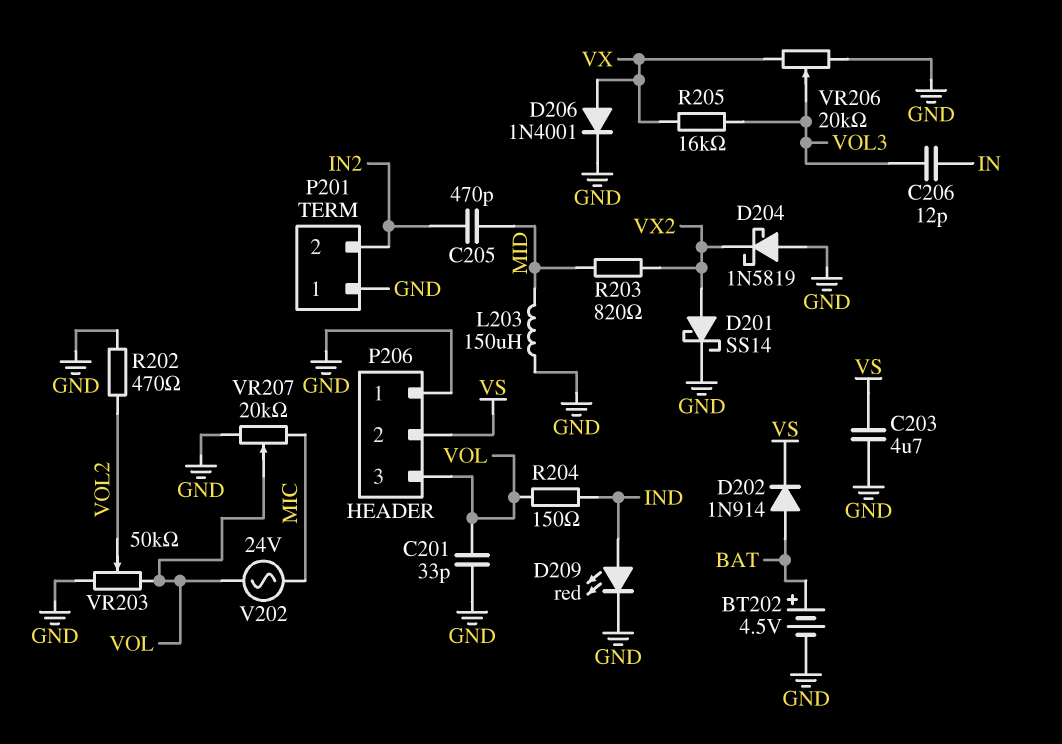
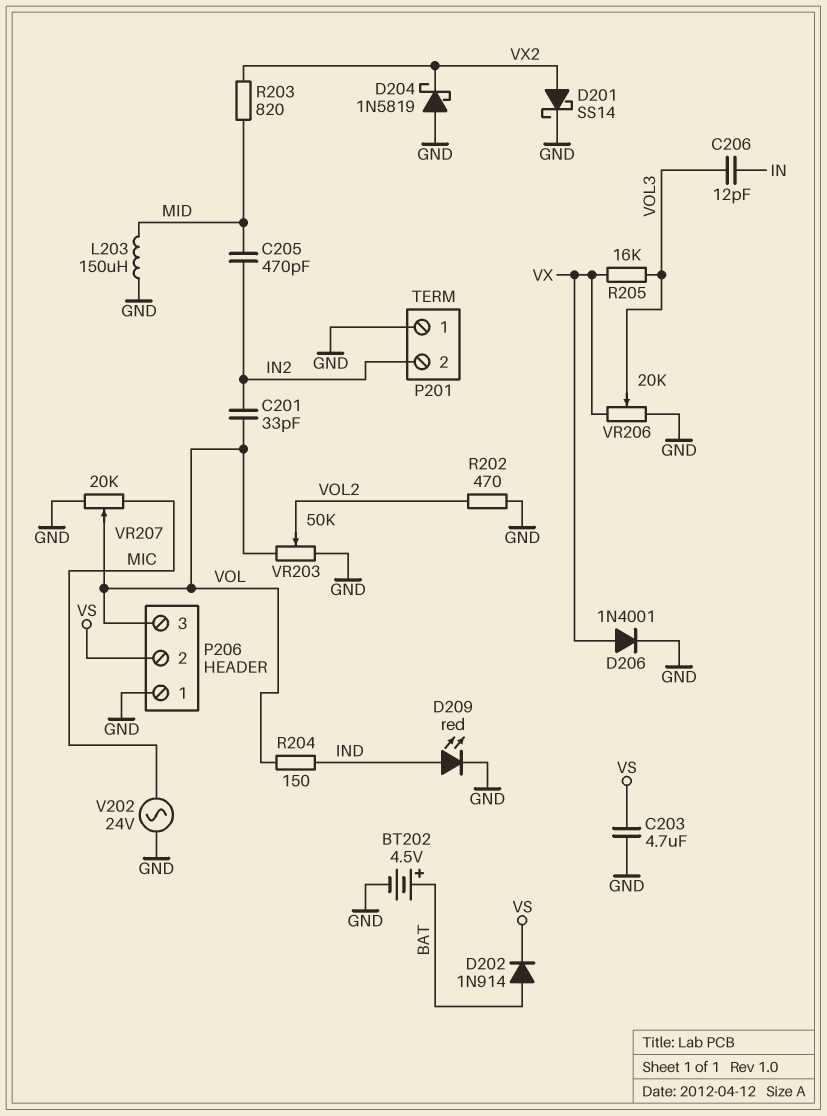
C201: 33pF (GND, VOL) -> 33pF (IN2, VOL)
V202: AC 24V (MIC, VOL) -> AC 24V (GND, MIC)

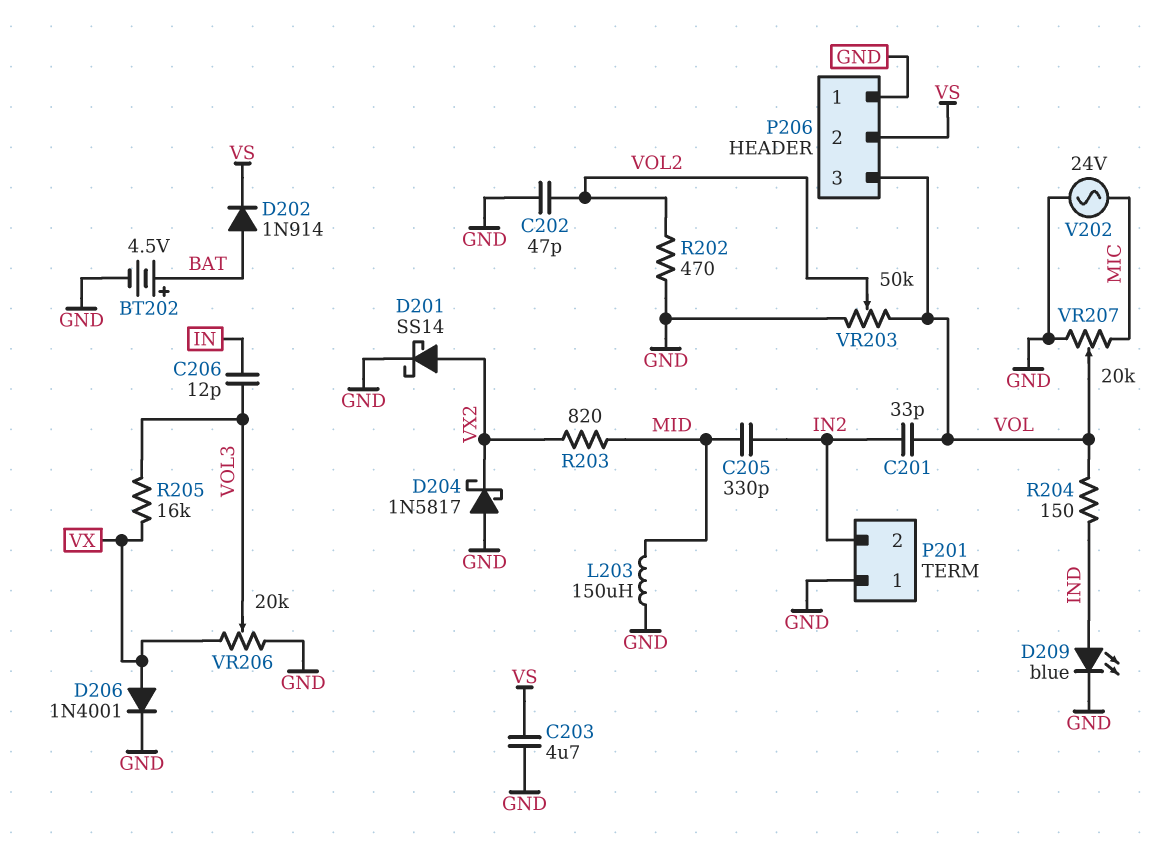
C202: none -> 47pF (GND, VOL2)
C205: 470pF (IN2, MID) -> 330pF (IN2, MID)
D204: schottky 1N5819 (A GND, K VX2) -> schottky 1N5817 (A GND, K VX2)
D209: LED red (A IND, K GND) -> LED blue (A IND, K GND)

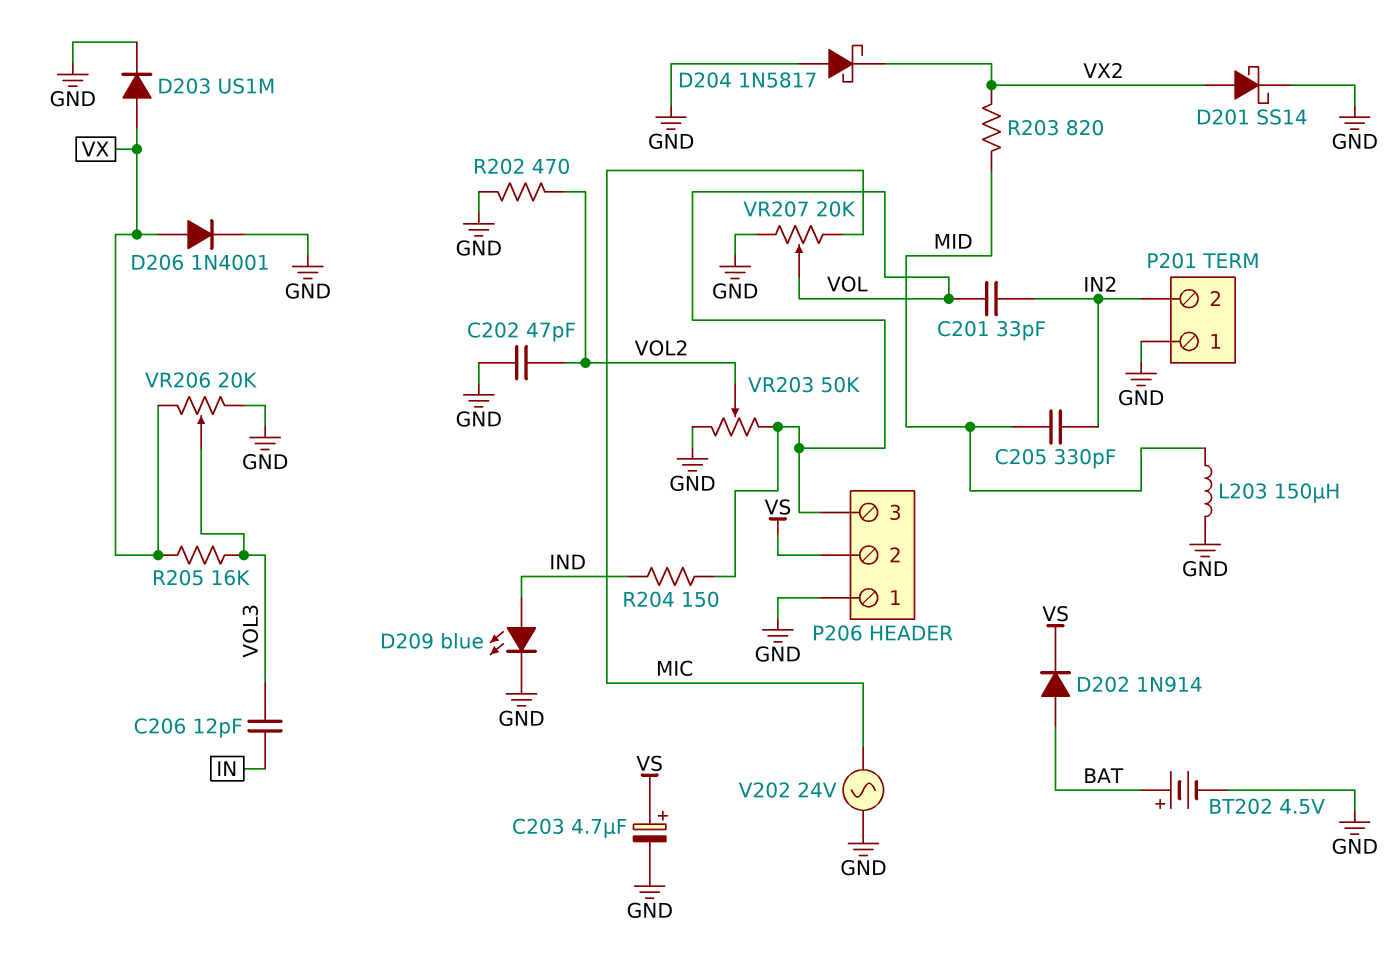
C203: 4.7uF (GND, VS) -> 4.7uF (plus VS, minus GND)
D203: none -> diode US1M (A VX, K GND)

